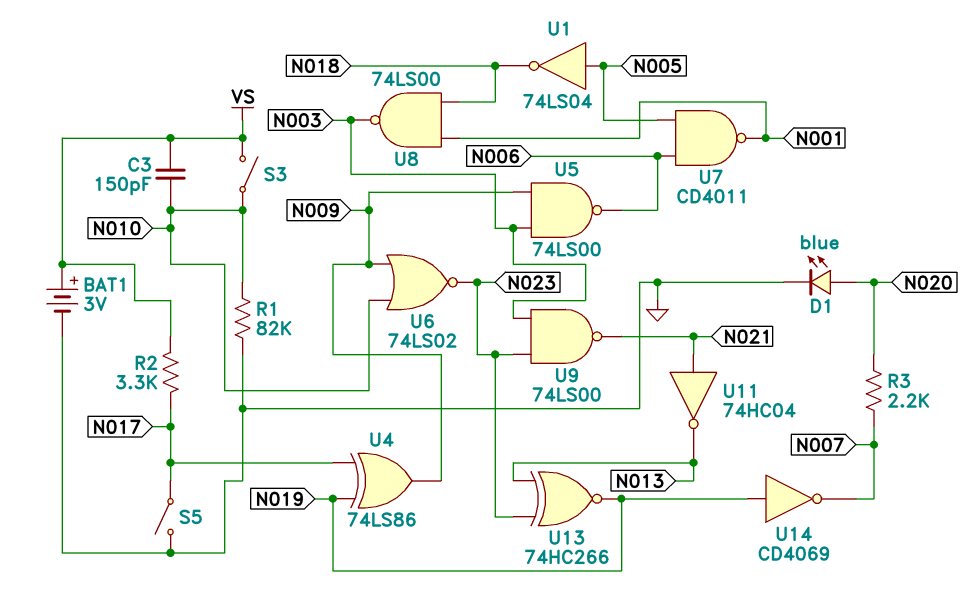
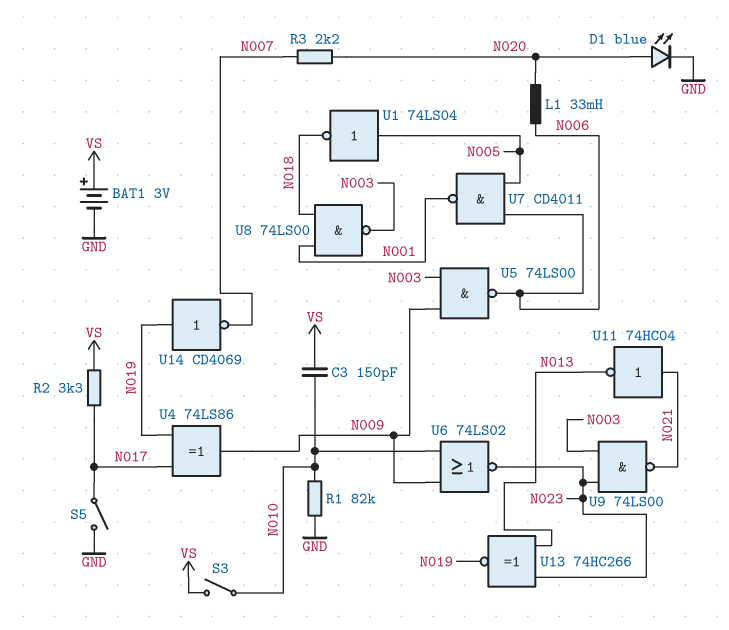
L1: none -> 33mH (N006, N020)

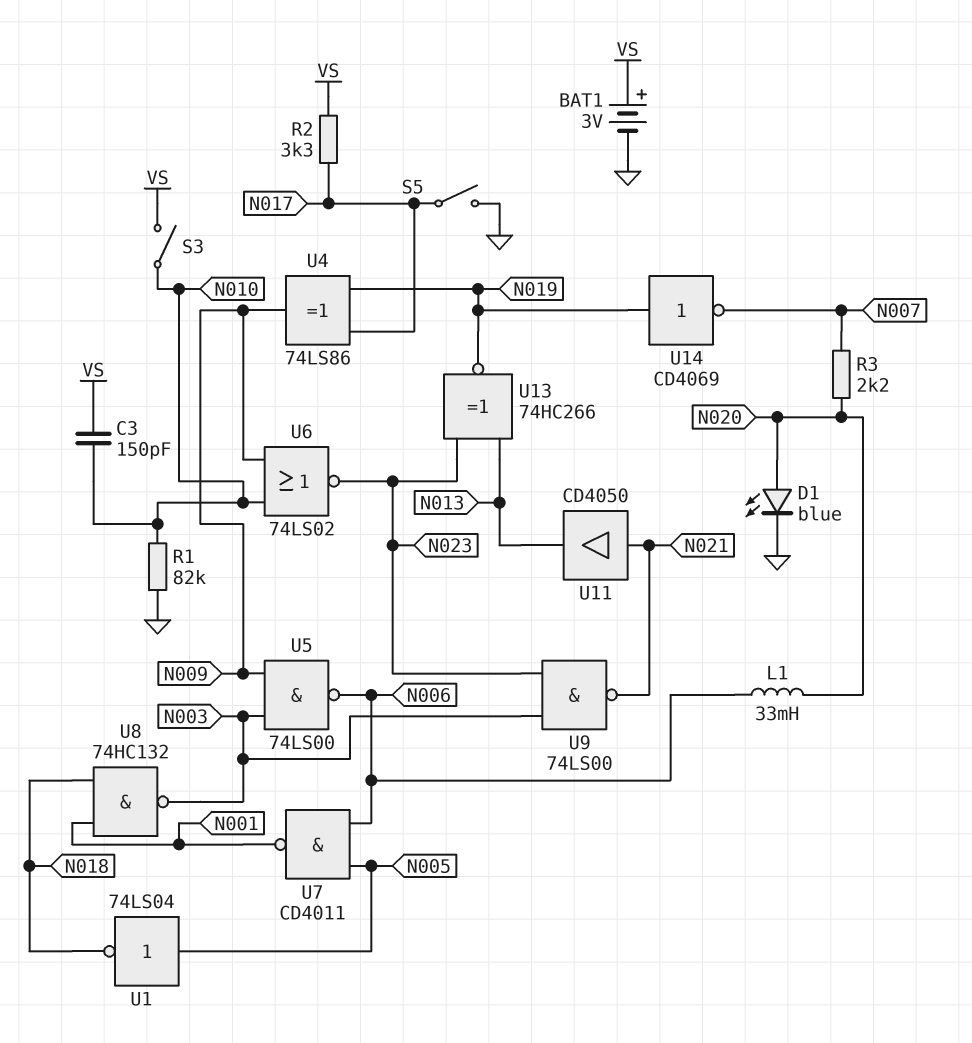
U8: NAND 74LS00 (in N001, in N018, out N003) -> NAND 74HC132 (in N001, in N018, out N003)
U11: NOT 74HC04 (in N021, out N013) -> buffer CD4050 (in N021, out N013)

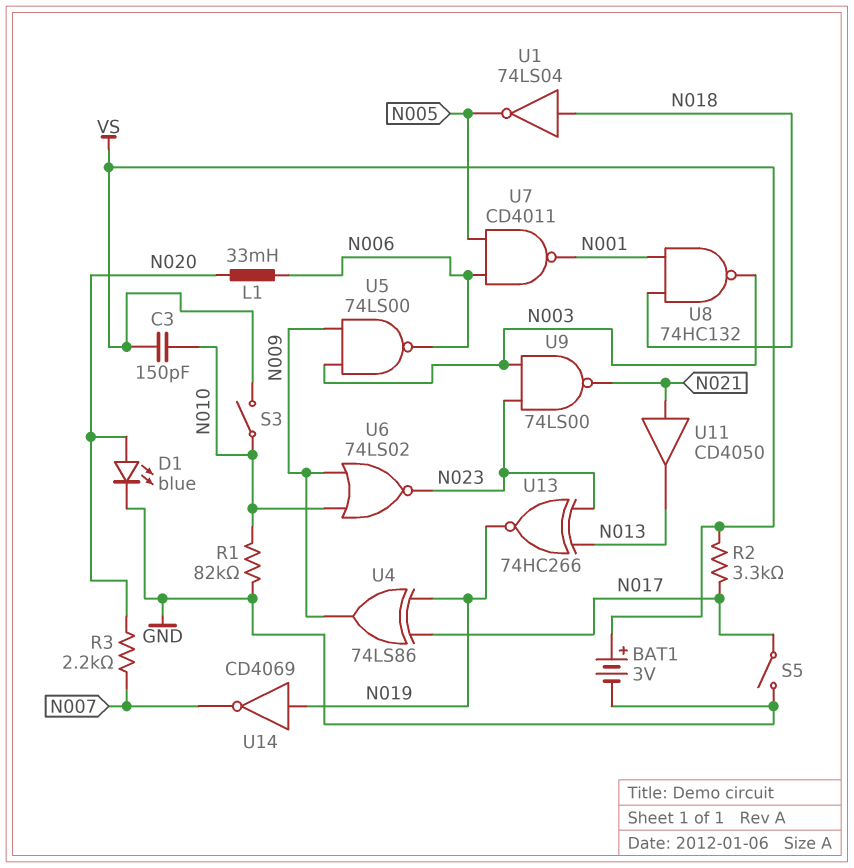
U1: NOT 74LS04 (in N005, out N018) -> NOT 74LS04 (in N018, out N005)

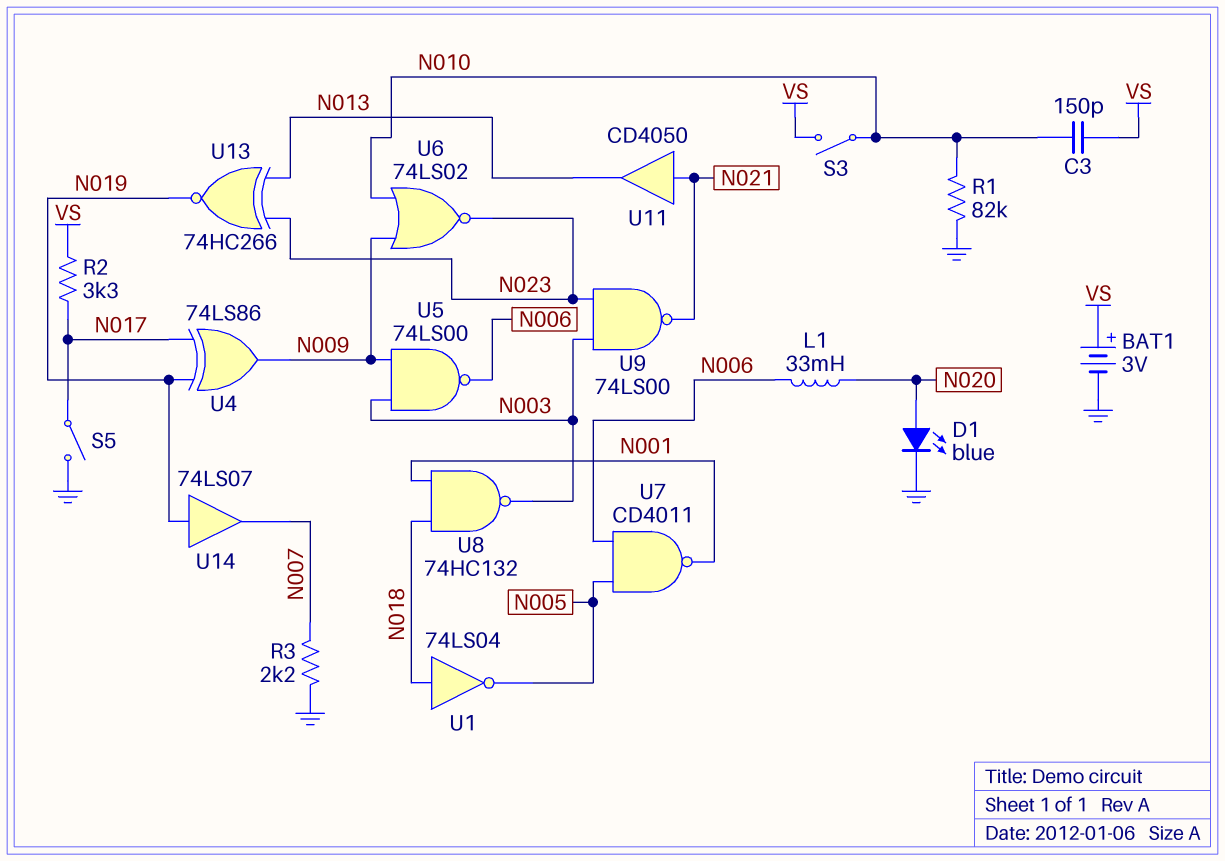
R3: 2.2k (N007, N020) -> 2.2k (GND, N007)
U14: NOT CD4069 (in N019, out N007) -> buffer 74LS07 (in N019, out N007)

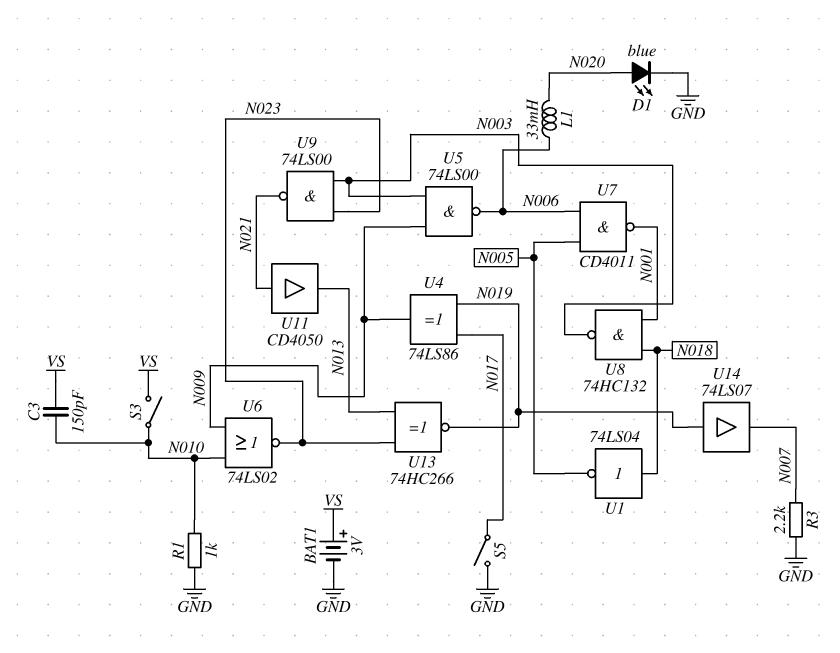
R1: 82k (GND, N010) -> 1k (GND, N010)
R2: 3.3k (N017, VS) -> none

